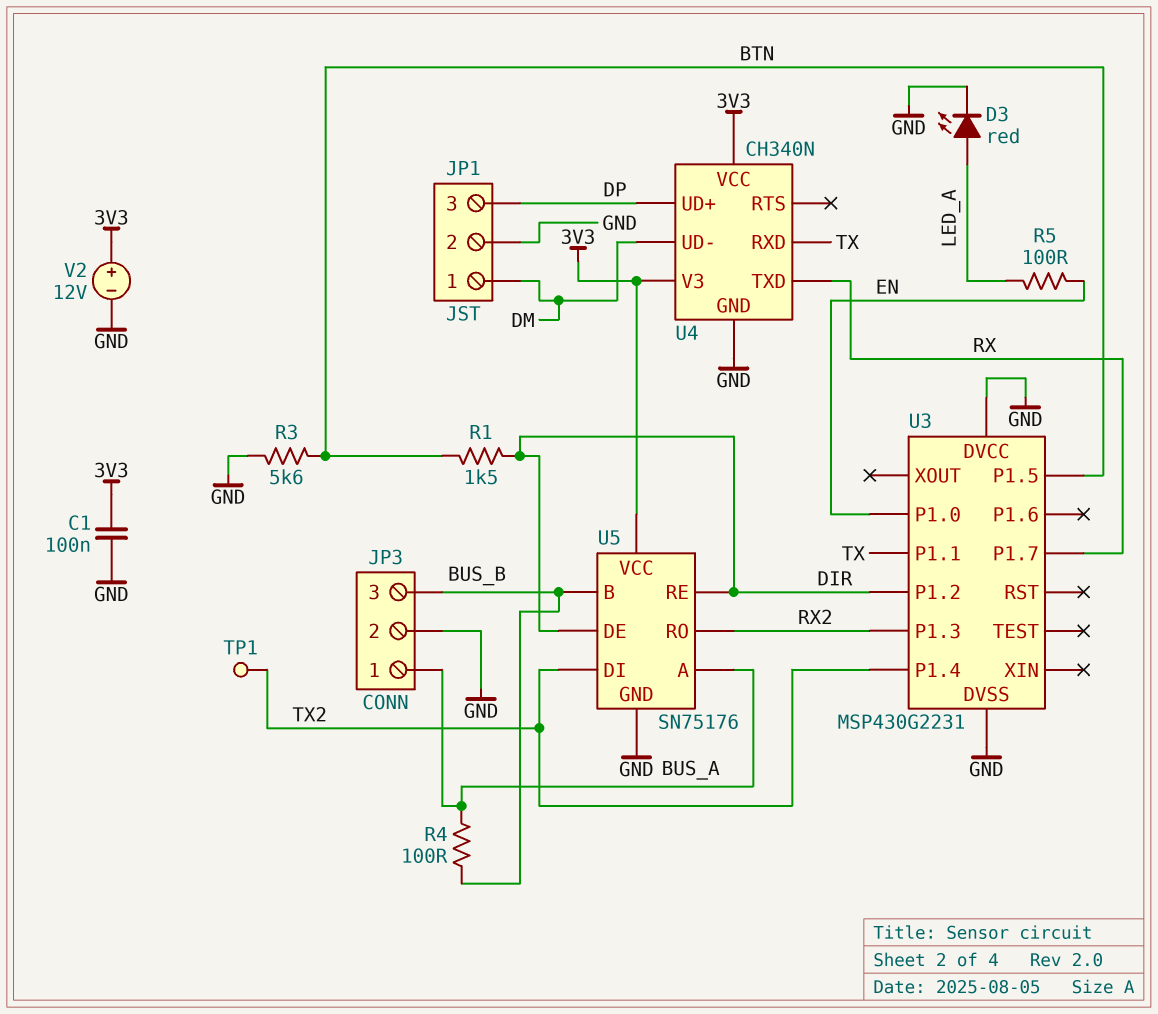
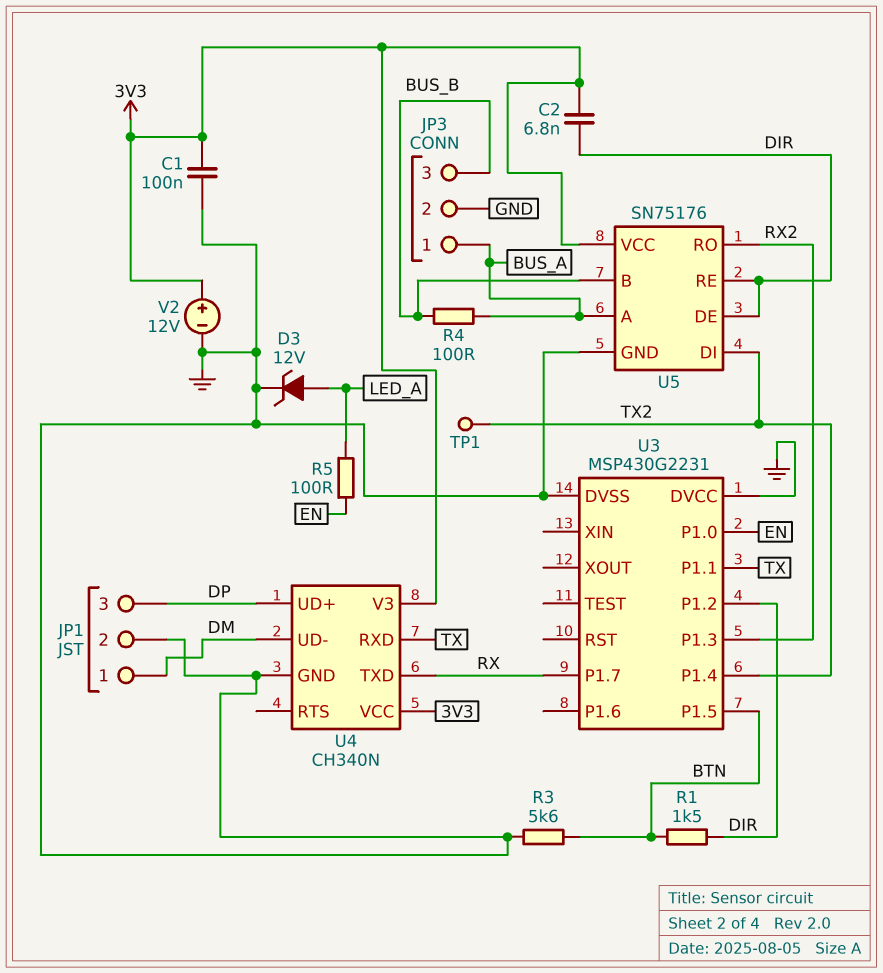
C2: none -> 6.8nF (3V3, DIR)
D3: LED red (A LED_A, K GND) -> zener 12V (A LED_A, K GND)

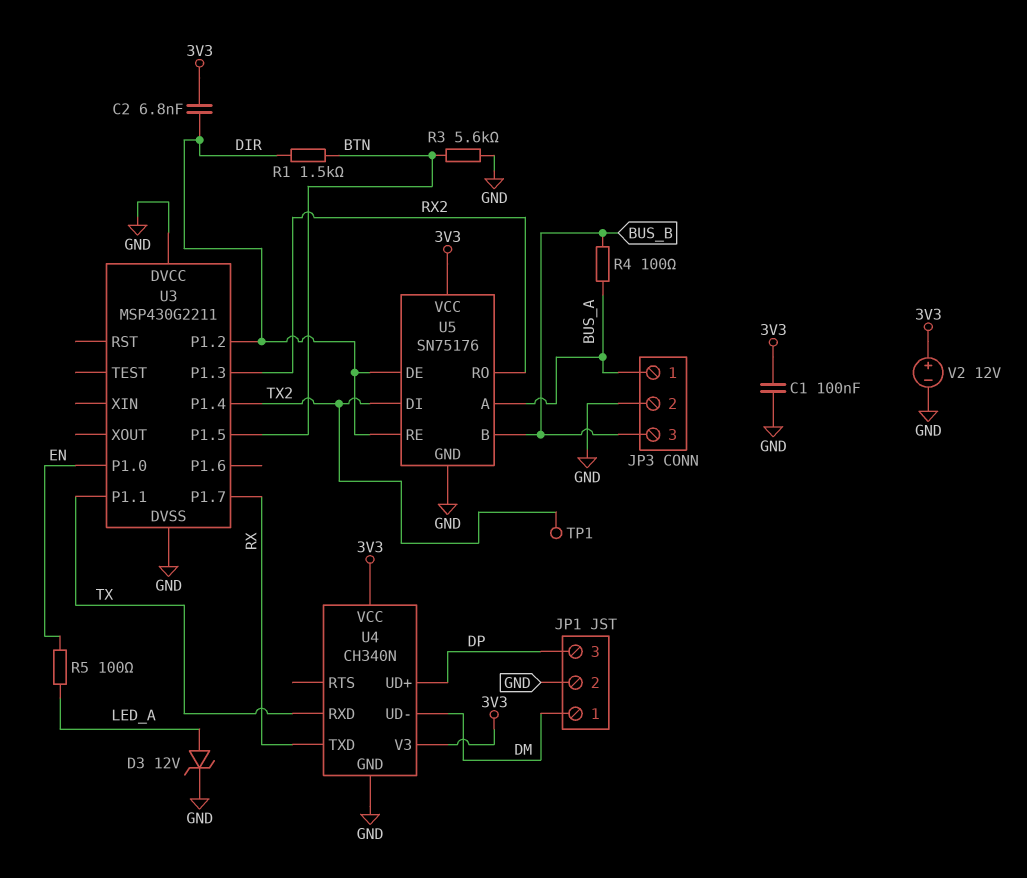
U3: MSP430G2231 -> MSP430G2211

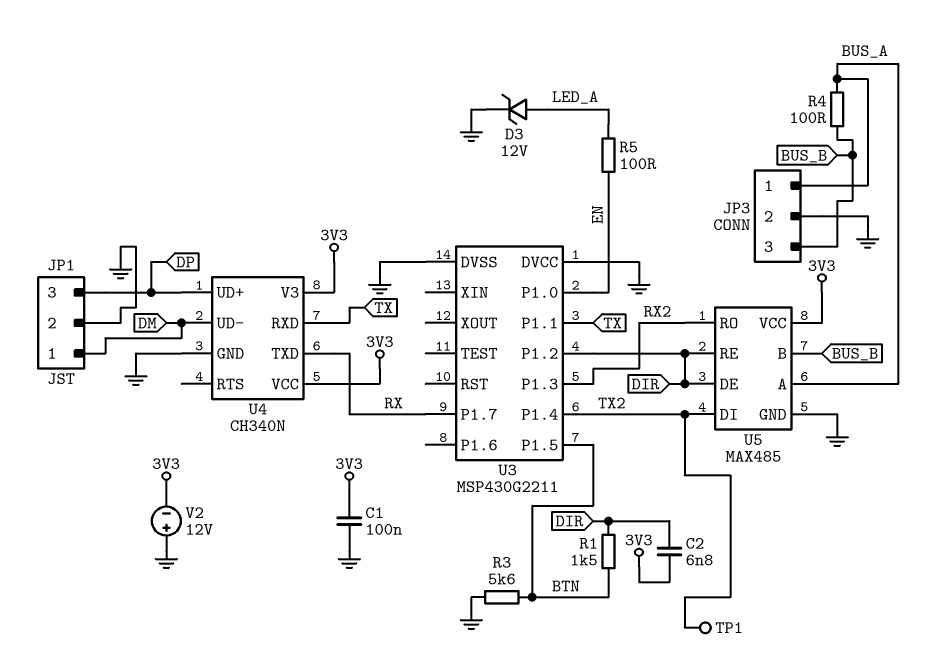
U5: SN75176 -> MAX485
V2: 12V (plus 3V3, minus GND) -> 12V (plus GND, minus 3V3)

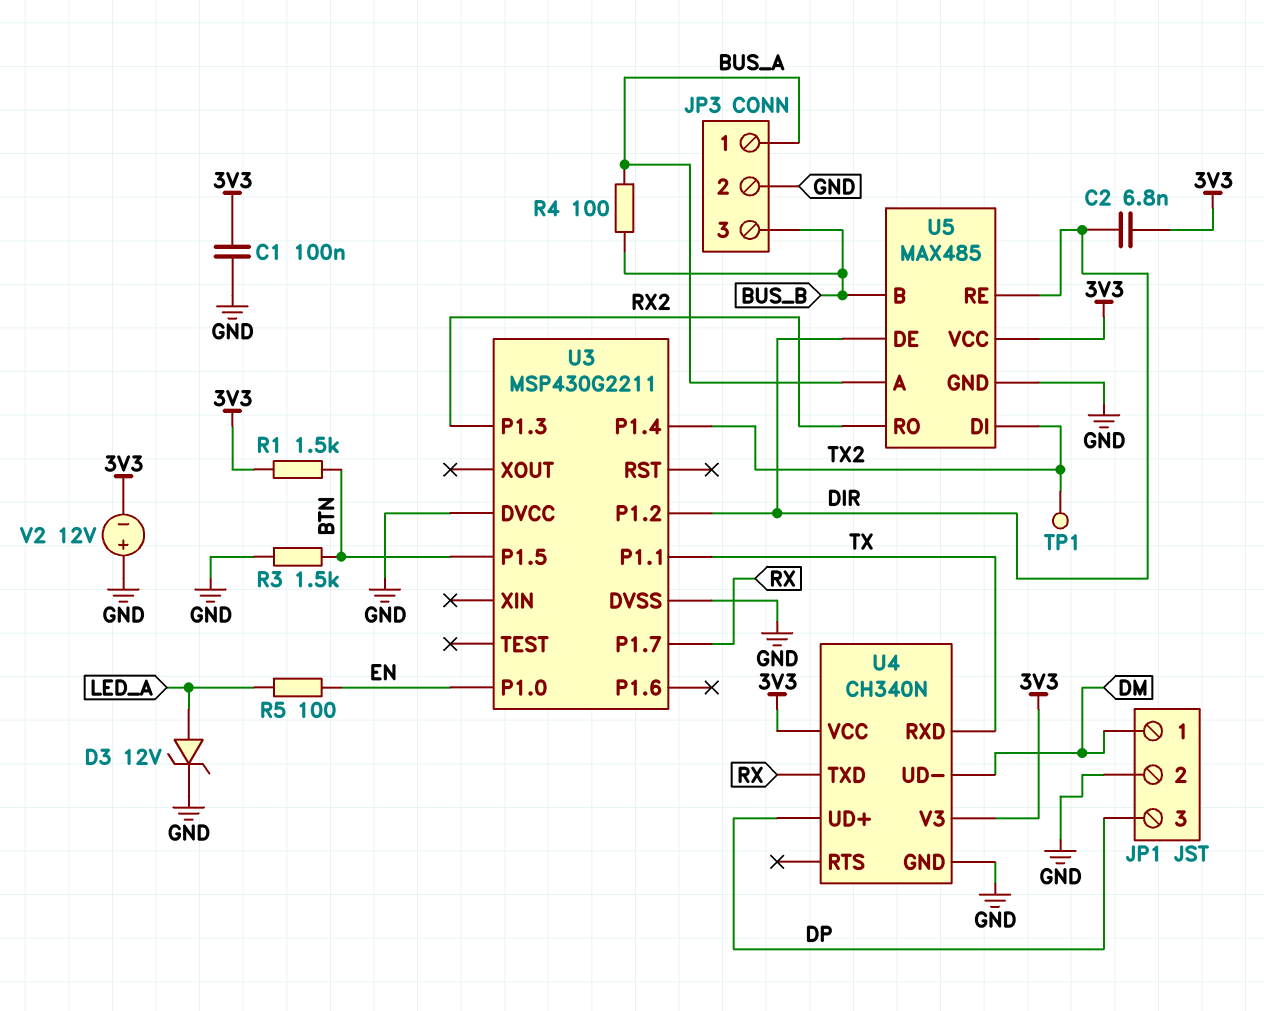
R1: 1.5k (BTN, DIR) -> 1.5k (3V3, BTN)
R3: 5.6k (BTN, GND) -> 1.5k (BTN, GND)

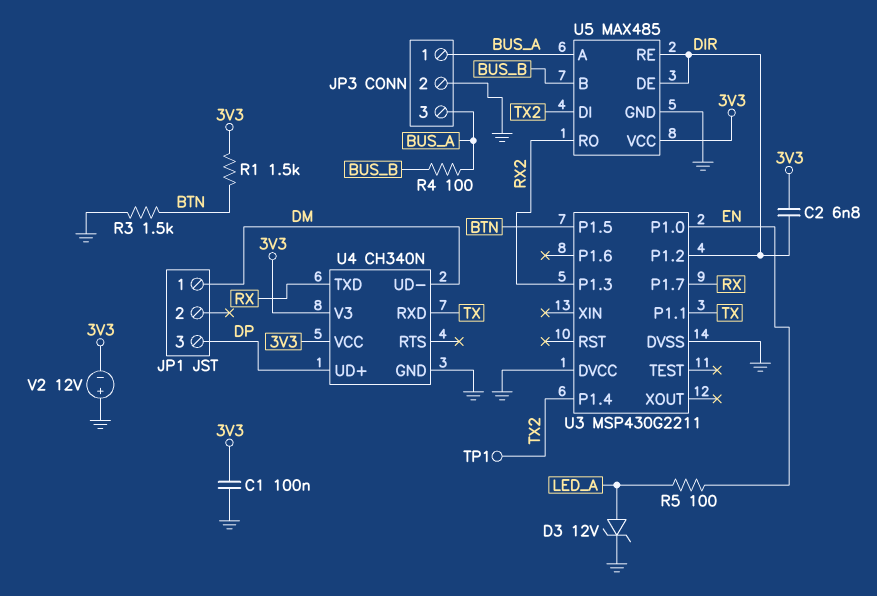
JP1 pin 2: GND -> none
JP3 pin 3: BUS_B -> BUS_A

